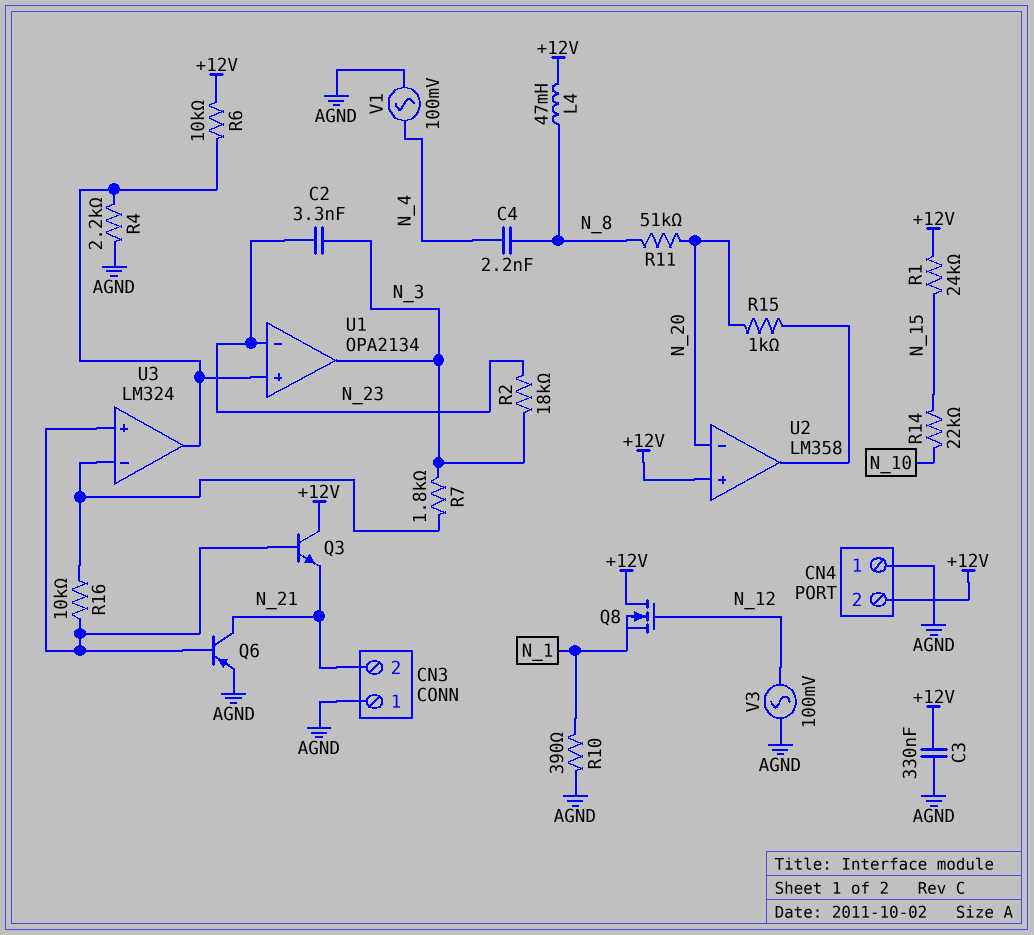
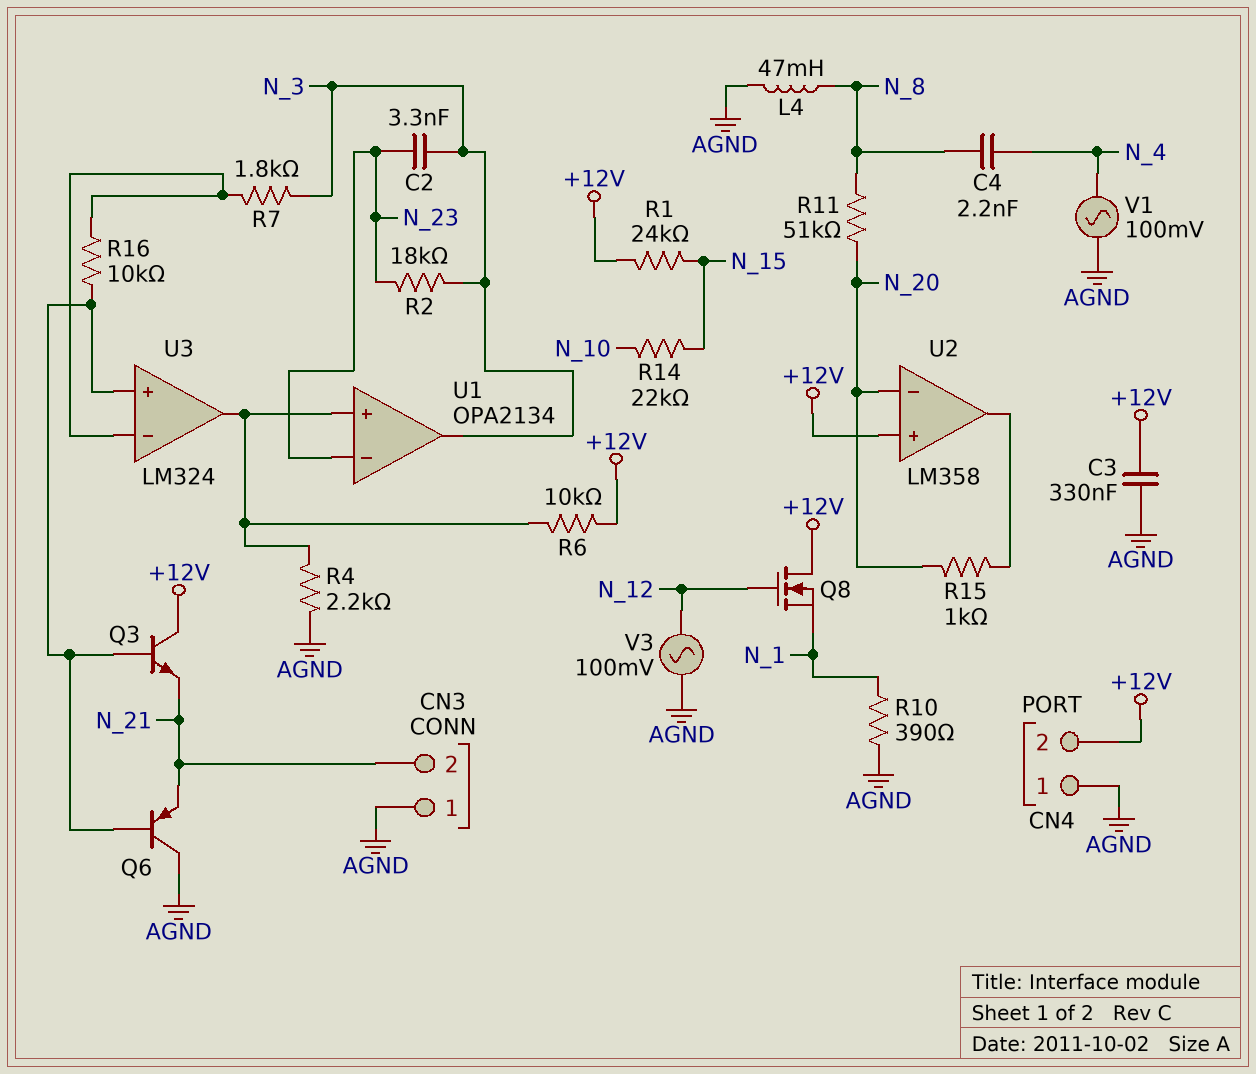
L4: 47mH (+12V, N_8) -> 47mH (AGND, N_8)
Q6: PNP (B U3/in+, C N_21, E AGND) -> PNP (B U3/in+, C AGND, E N_21)

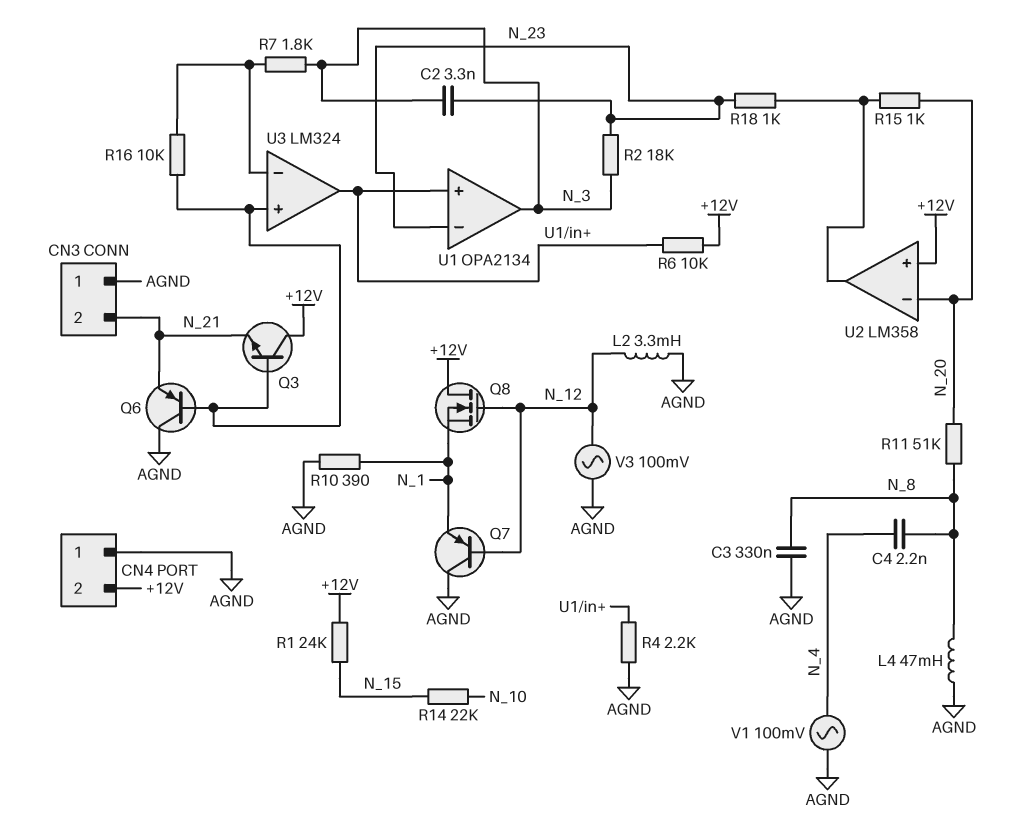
C3: 330nF (+12V, AGND) -> 330nF (AGND, N_8)
L2: none -> 3.3mH (AGND, N_12)
Q7: none -> PNP (B N_12, C AGND, E N_1)
R18: none -> 1k (N_23, U2/out)

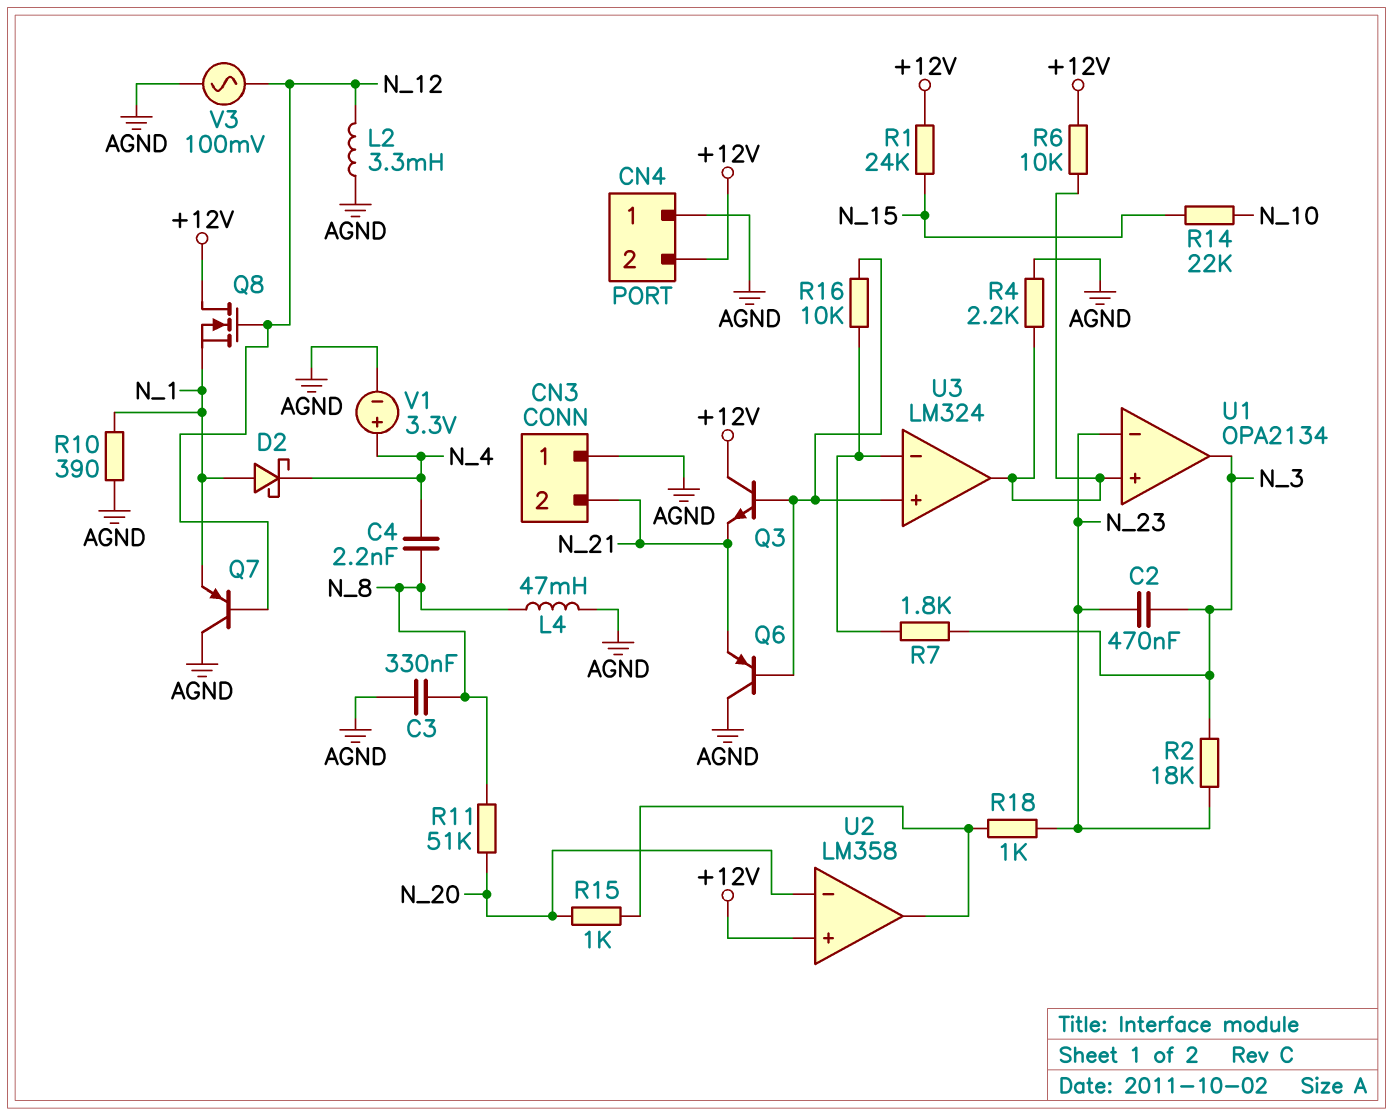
C2: 3.3nF (N_3, N_23) -> 470nF (N_3, N_23)
D2: none -> schottky (A N_1, K N_4)
V1: AC 100mV (AGND, N_4) -> 3.3V (plus N_4, minus AGND)

